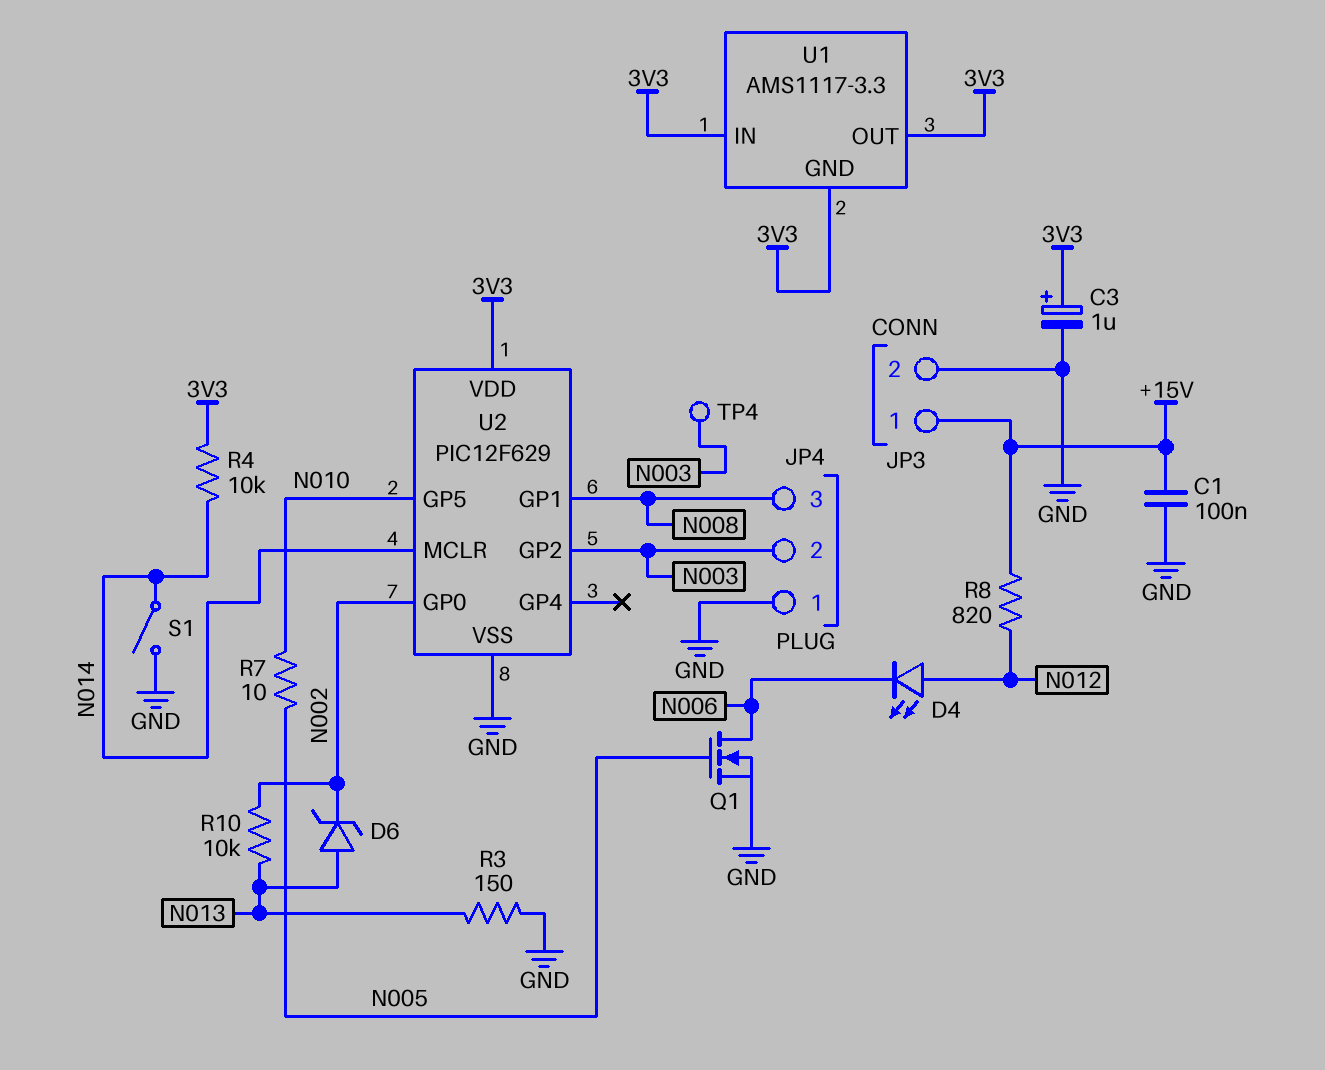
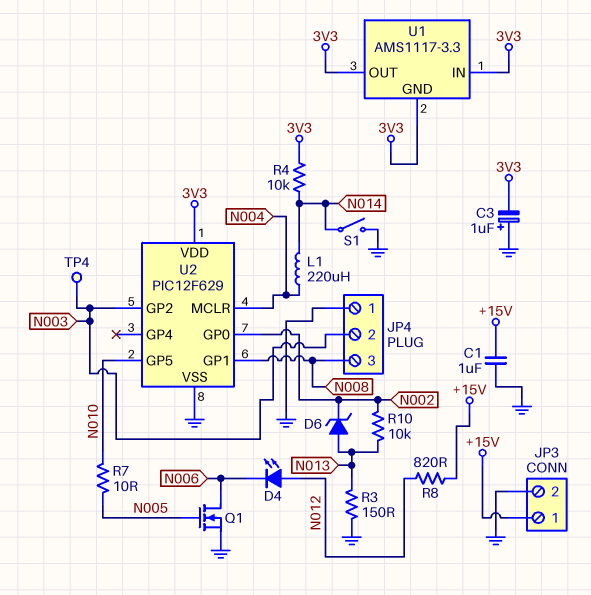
C1: 100nF (+15V, GND) -> 1uF (+15V, GND)
C3: 1uF (plus 3V3, minus GND) -> 1uF (plus GND, minus 3V3)
L1: none -> 220uH (N004, N014)
U2 pin MCLR: N014 -> N004

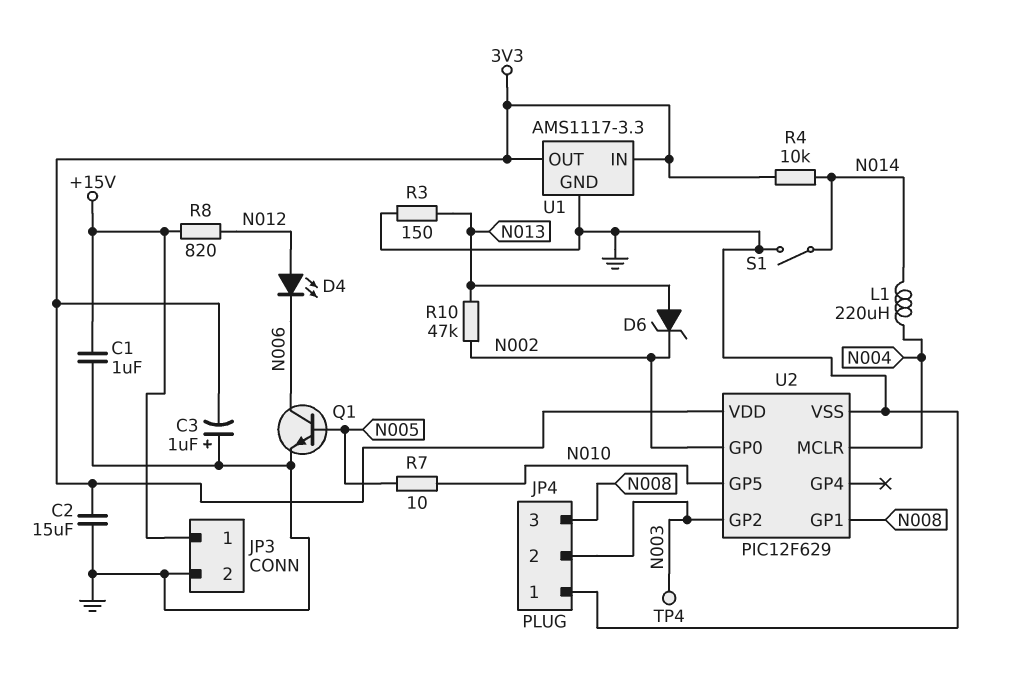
C2: none -> 15uF (3V3, GND)
Q1: NMOS (G N005, D N006, S GND) -> NPN (B N005, C N006, E GND)
R10: 10k (N002, N013) -> 47k (N002, N013)
U1 pin GND: 3V3 -> GND

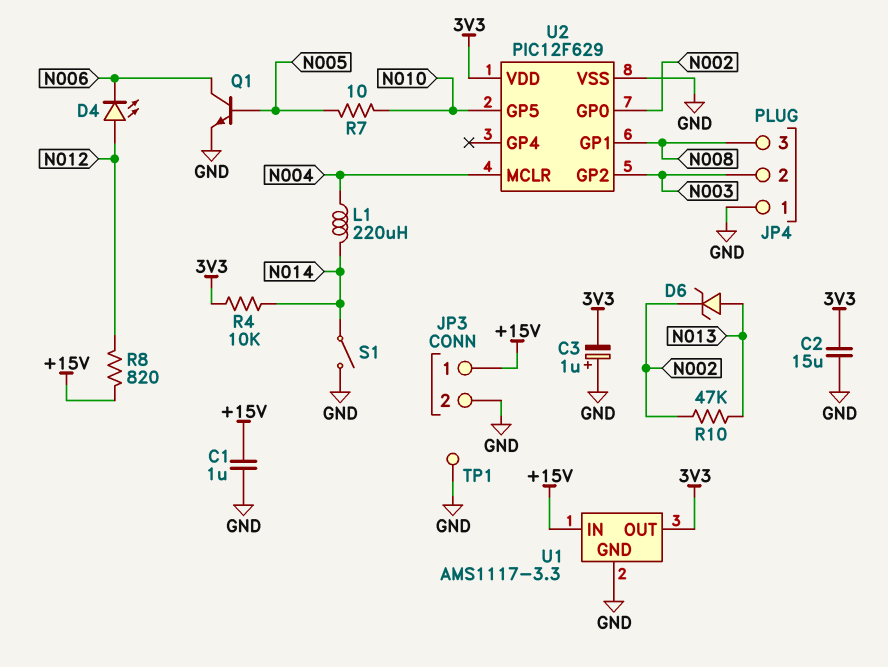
R3: 150 (GND, N013) -> none
TP1: none -> test point (GND)
TP4: test point (N003) -> none
U1 pin IN: 3V3 -> +15V

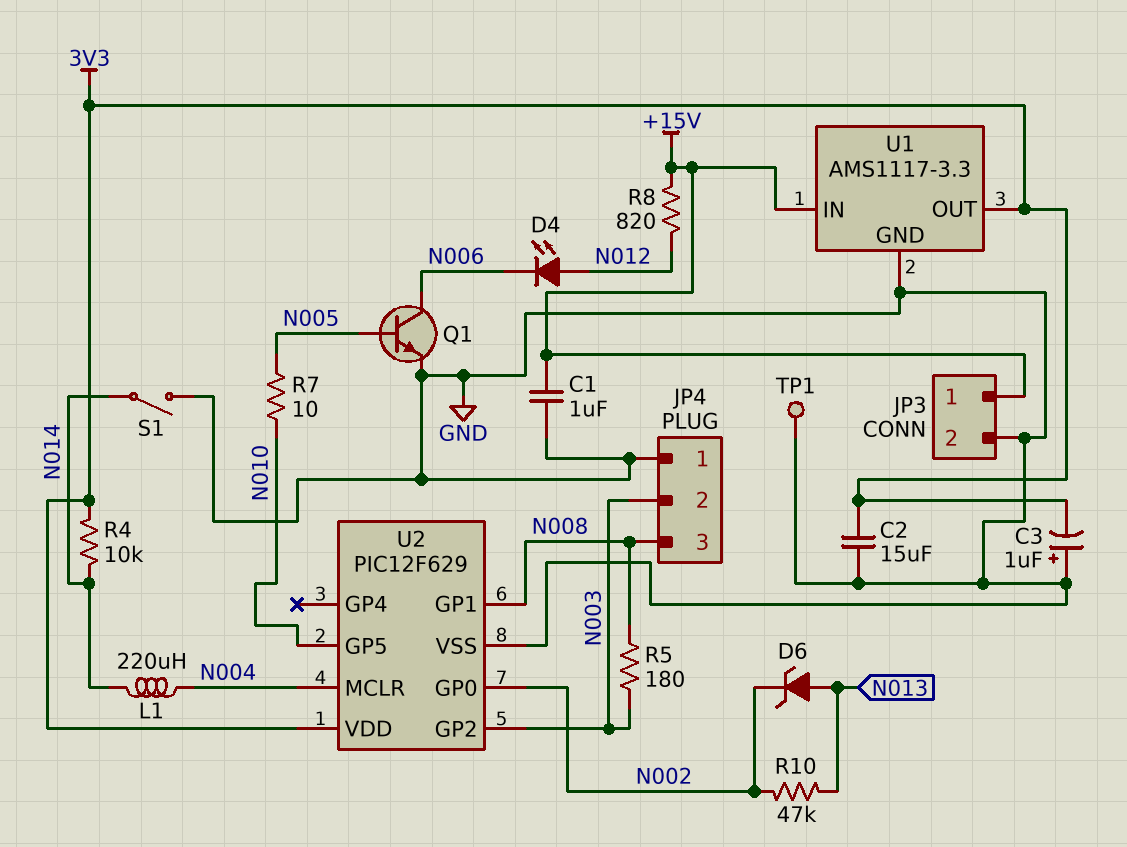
R5: none -> 180 (N003, N008)

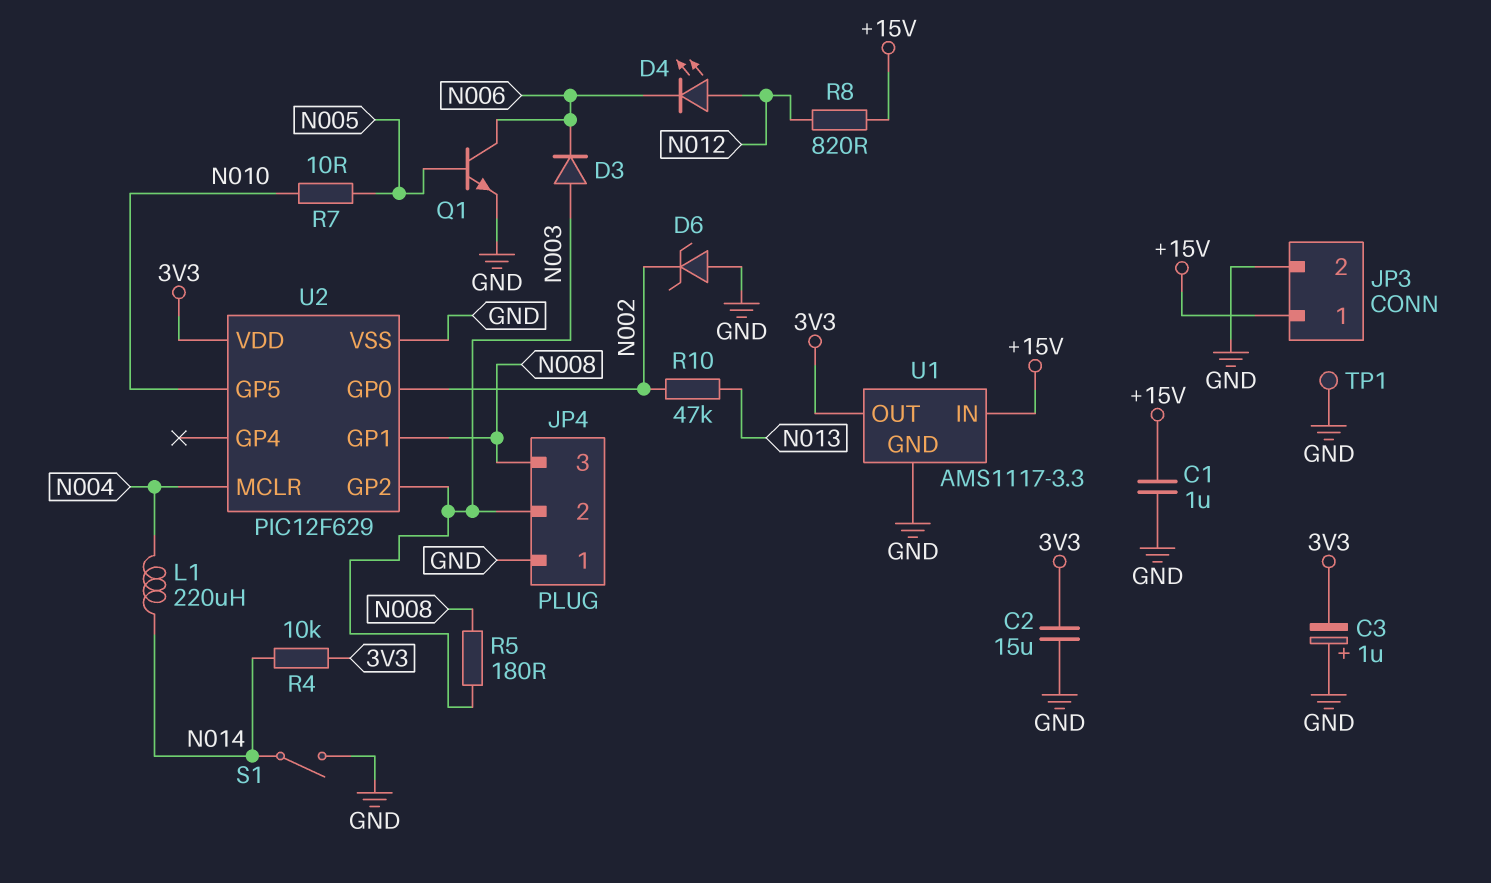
D3: none -> diode (A N003, K N006)
D6: zener (A N013, K N002) -> zener (A GND, K N002)

